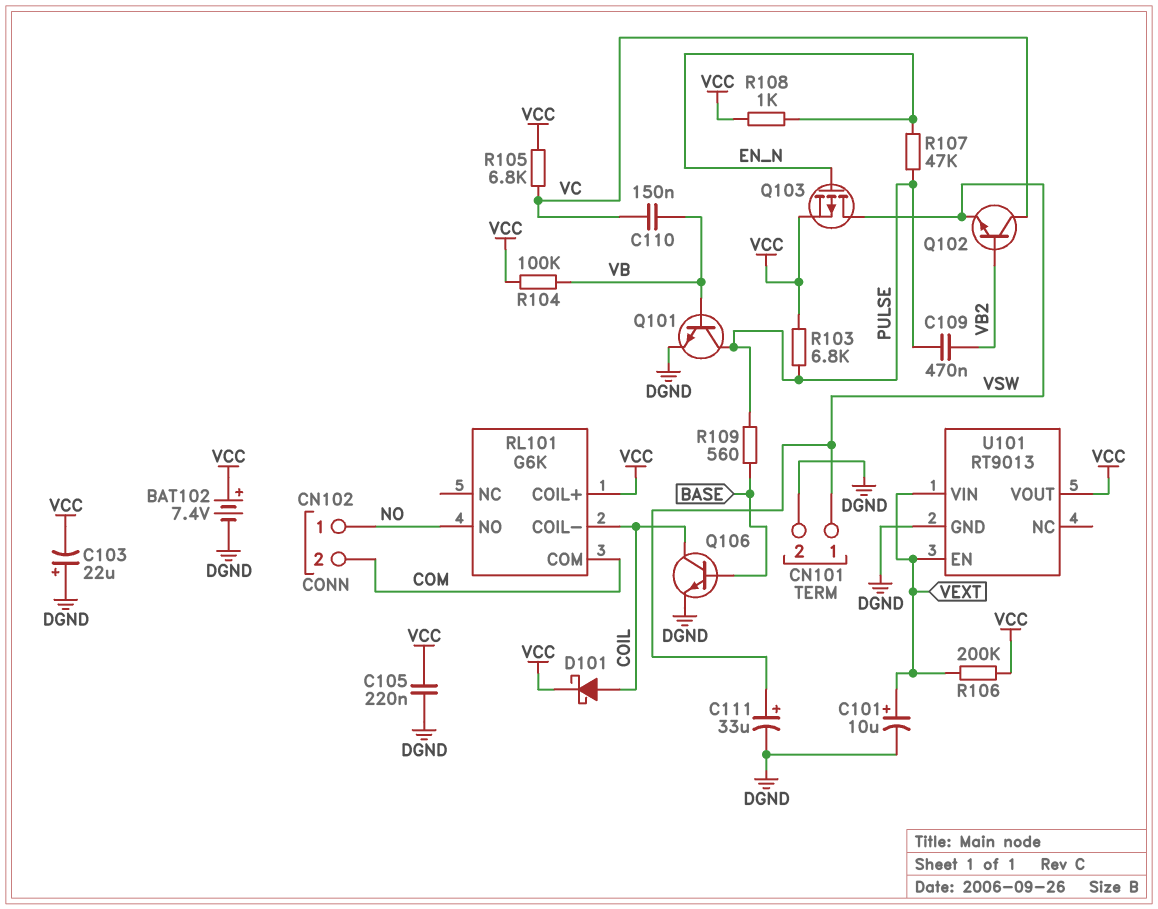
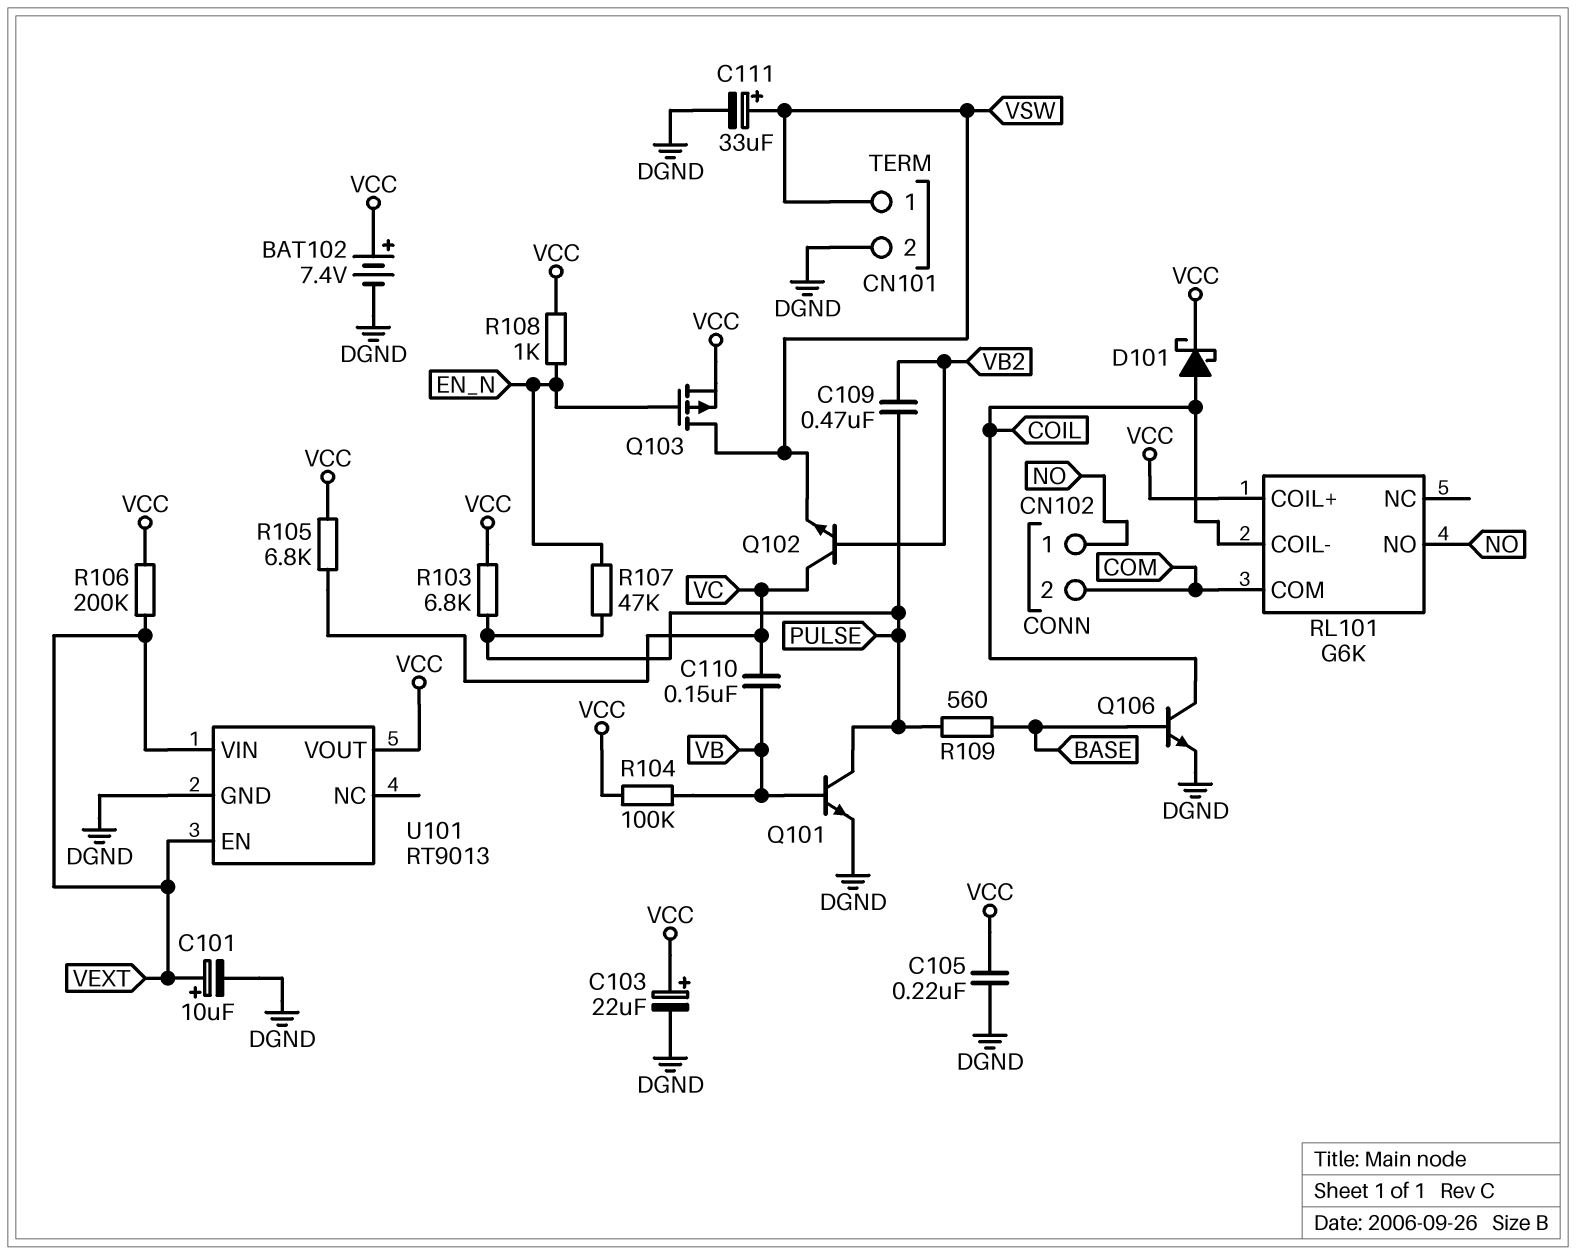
C103: 22uF (plus DGND, minus VCC) -> 22uF (plus VCC, minus DGND)

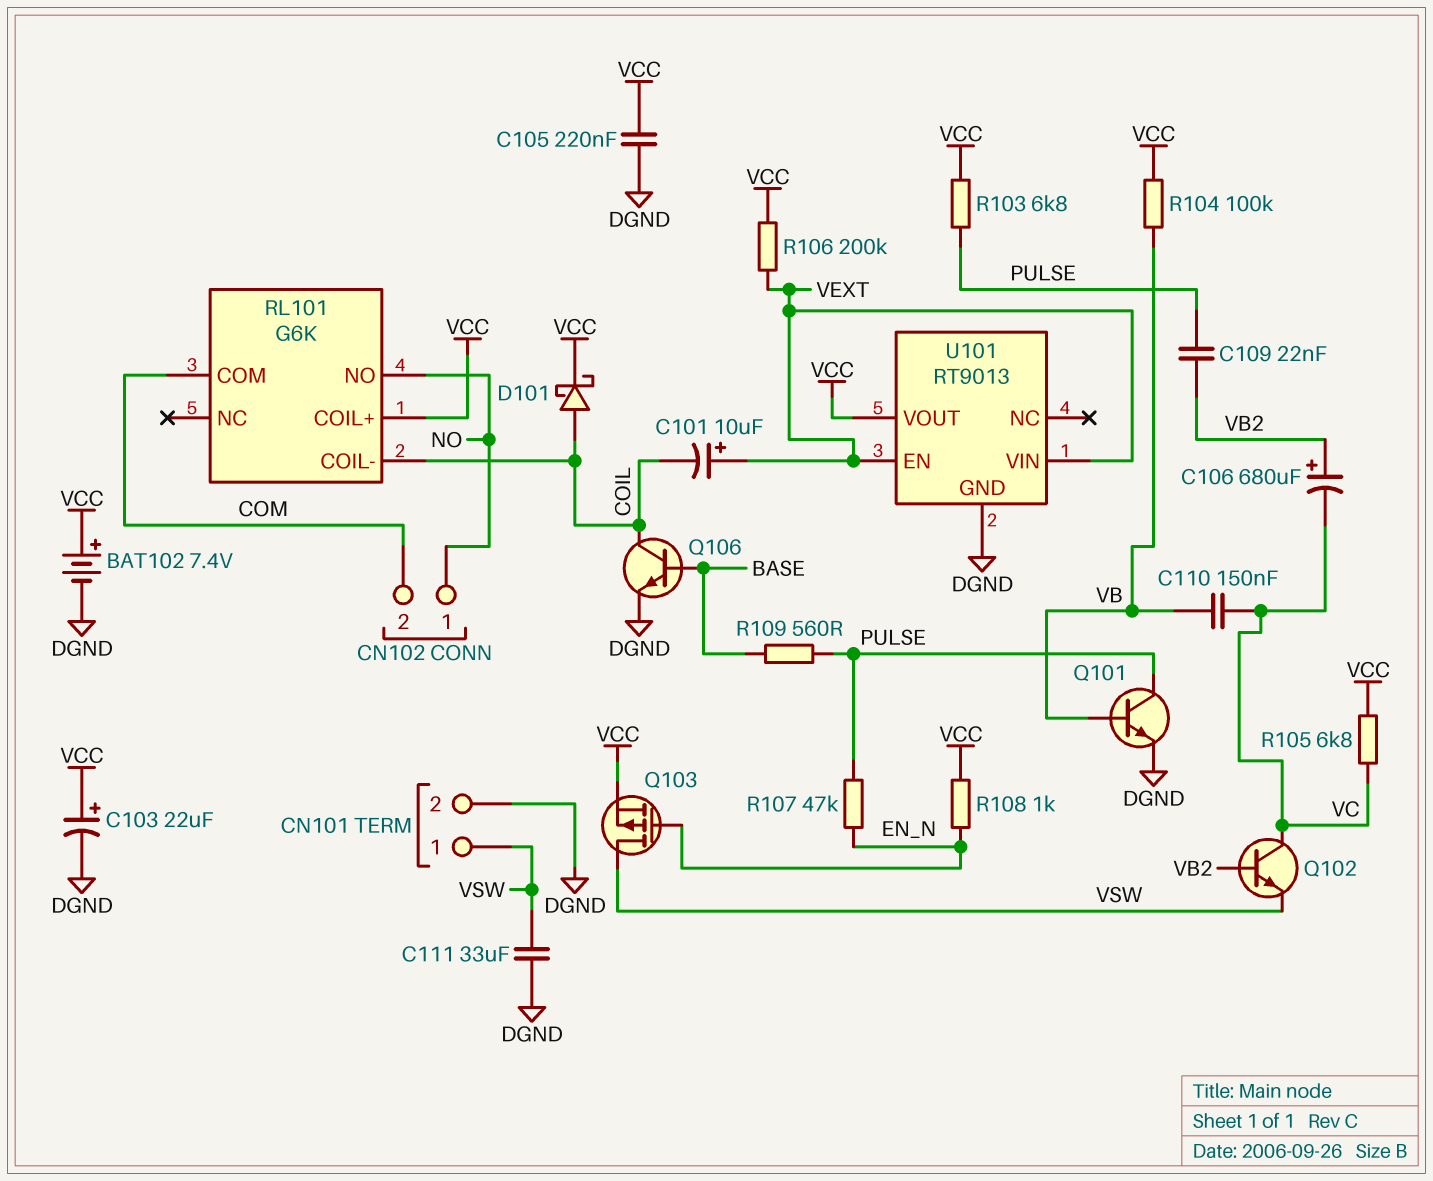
C101: 10uF (plus VEXT, minus DGND) -> 10uF (plus VEXT, minus COIL)
C106: none -> 680uF (plus VB2, minus VC)
C109: 470nF (PULSE, VB2) -> 22nF (PULSE, VB2)
C111: 33uF (plus VSW, minus DGND) -> 33uF (DGND, VSW)

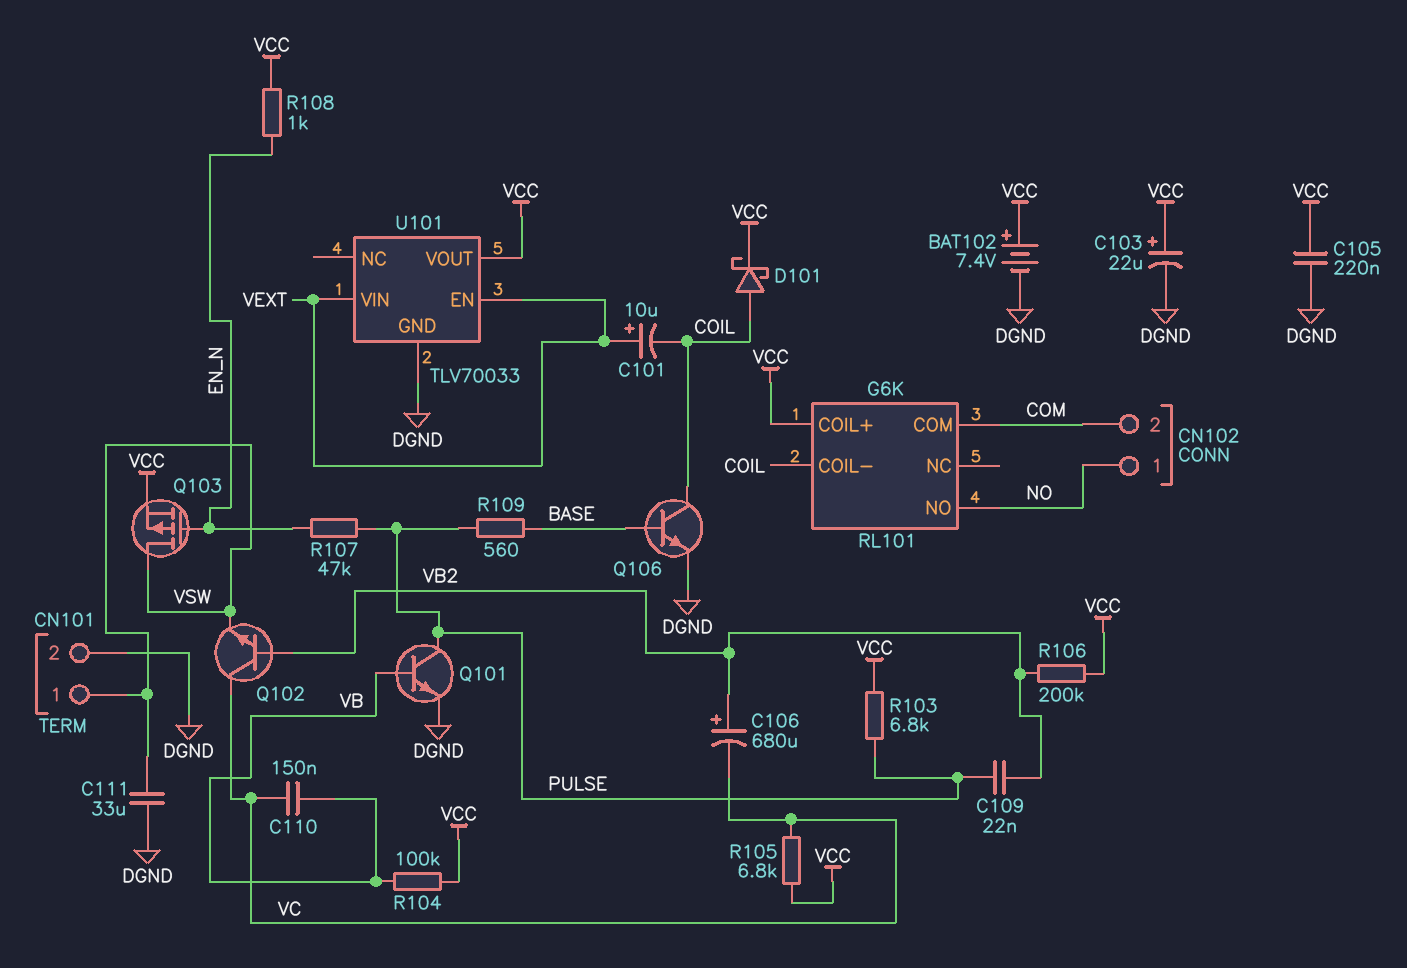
R106: 200k (VCC, VEXT) -> 200k (VB2, VCC)
U101: RT9013 -> TLV70033

